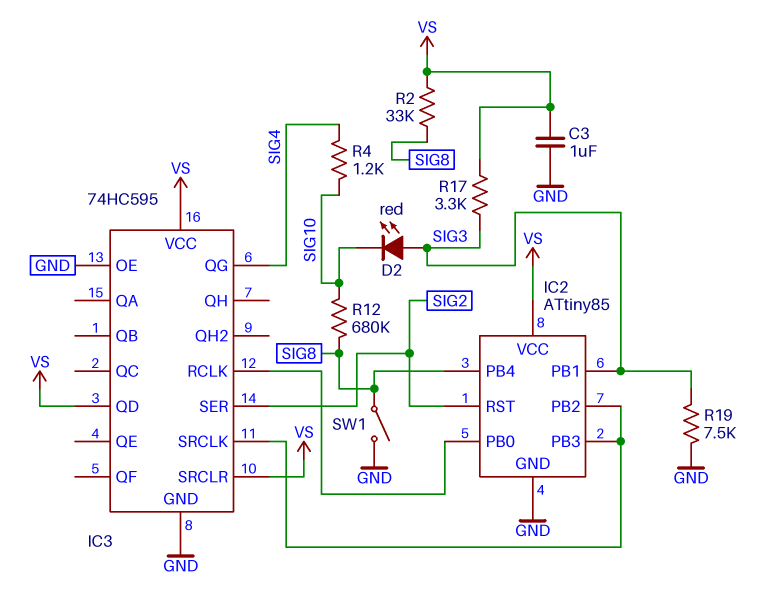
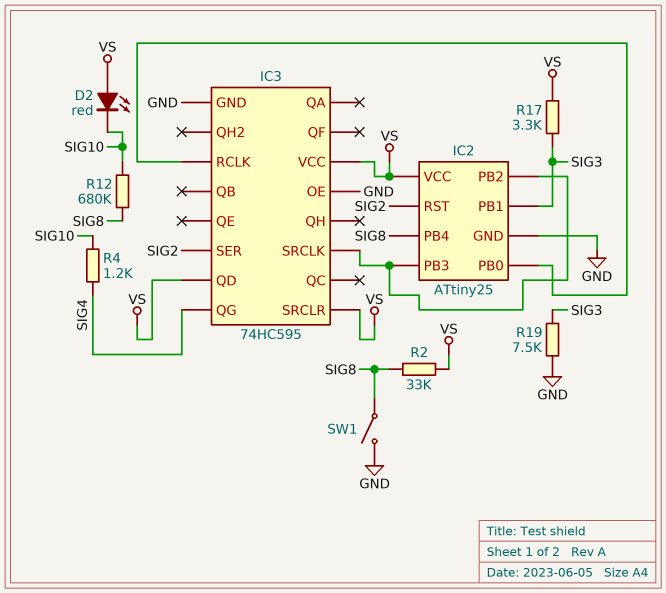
C3: 1uF (GND, VS) -> none
D2: LED red (A SIG3, K SIG10) -> LED red (A VS, K SIG10)
IC2: ATtiny85 -> ATtiny25

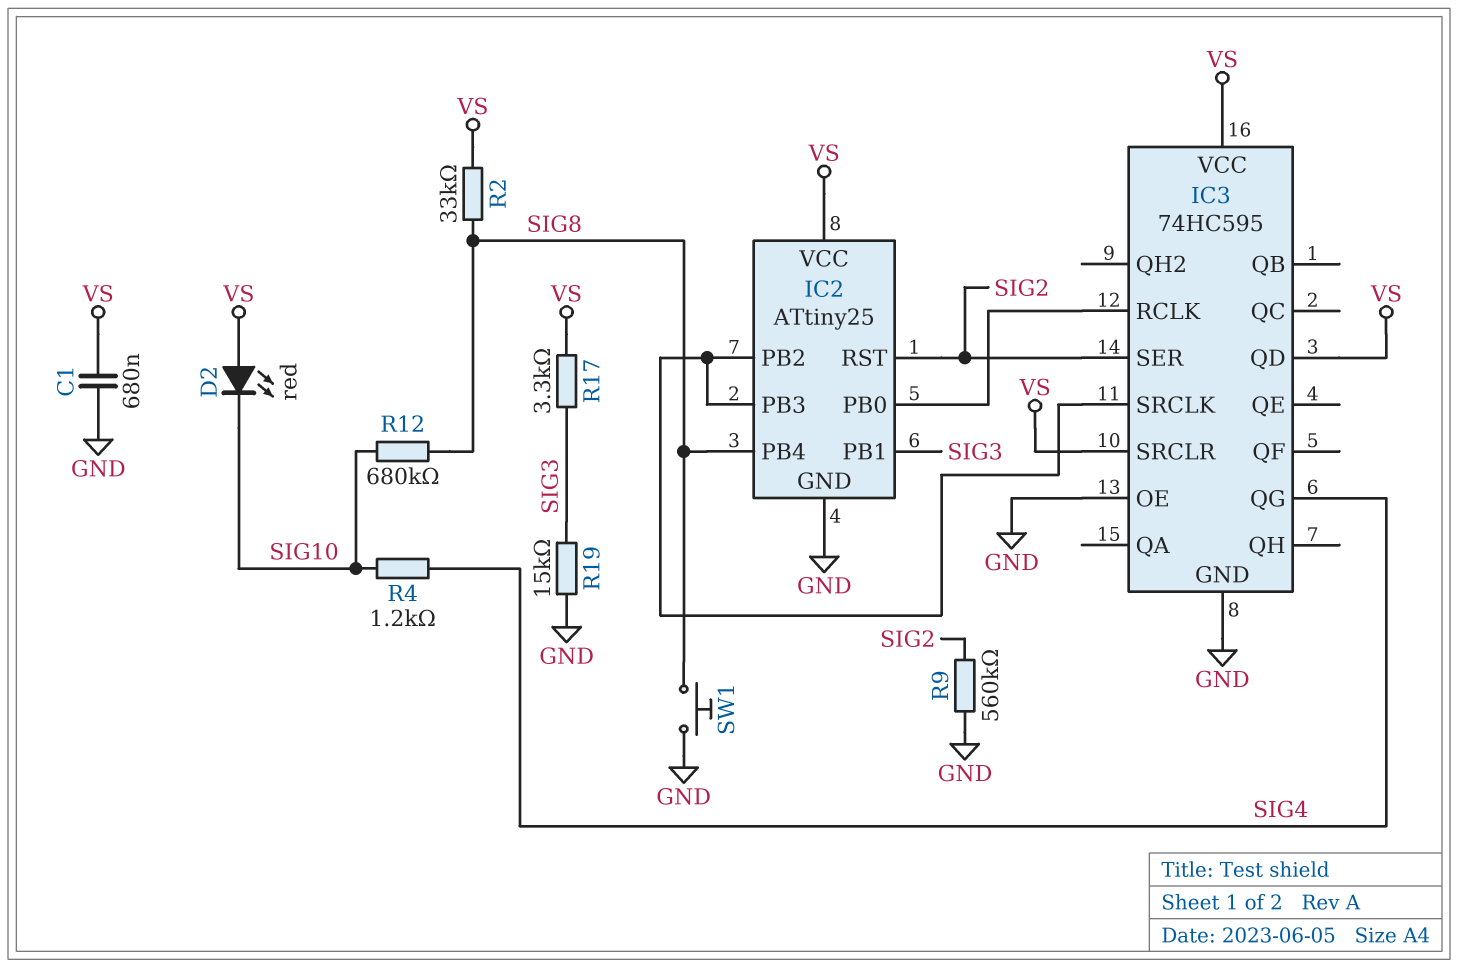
C1: none -> 680nF (GND, VS)
R9: none -> 560k (GND, SIG2)
R19: 7.5k (GND, SIG3) -> 15k (GND, SIG3)
SW1: switch (GND, SIG8) -> button (GND, SIG8)

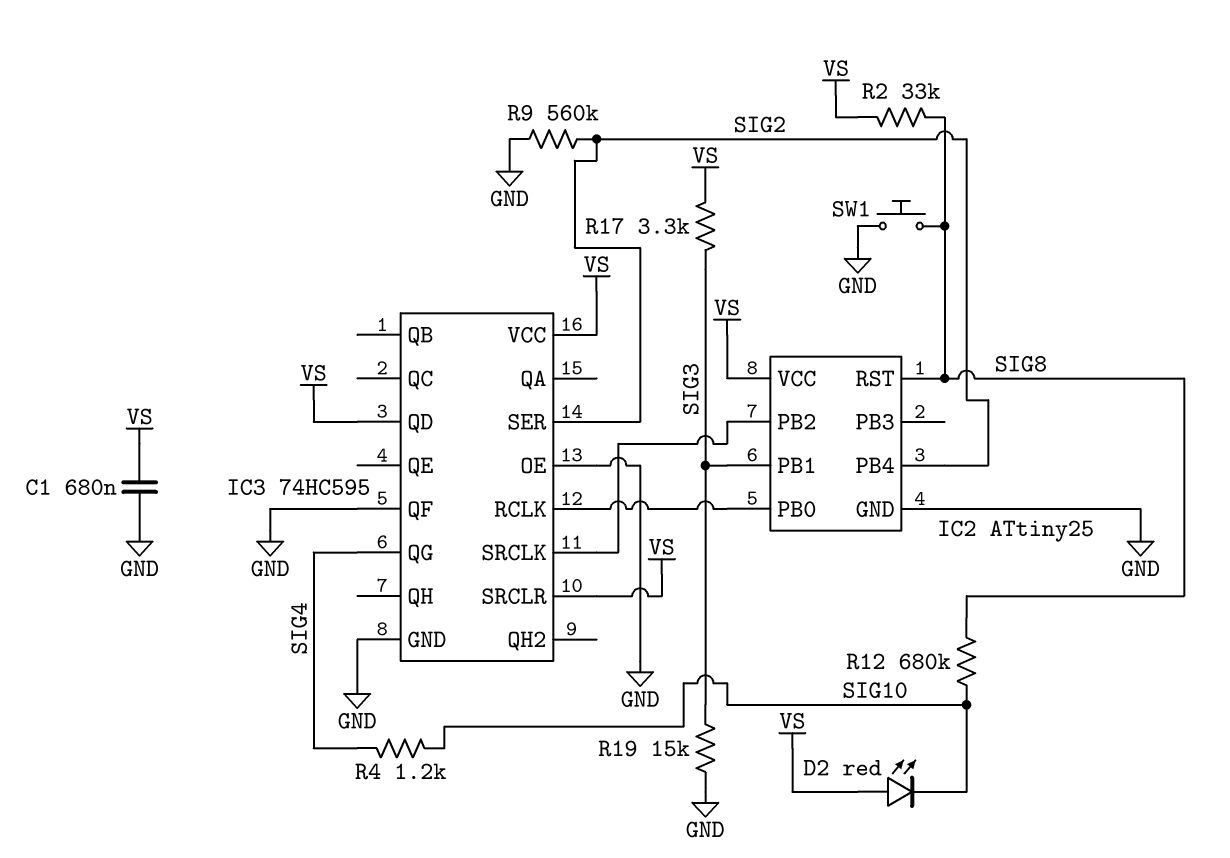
IC2 pin PB3: IC2/PB2 -> none
IC2 pin PB4: SIG8 -> SIG2
IC2 pin RST: SIG2 -> SIG8
IC3 pin QF: none -> GND

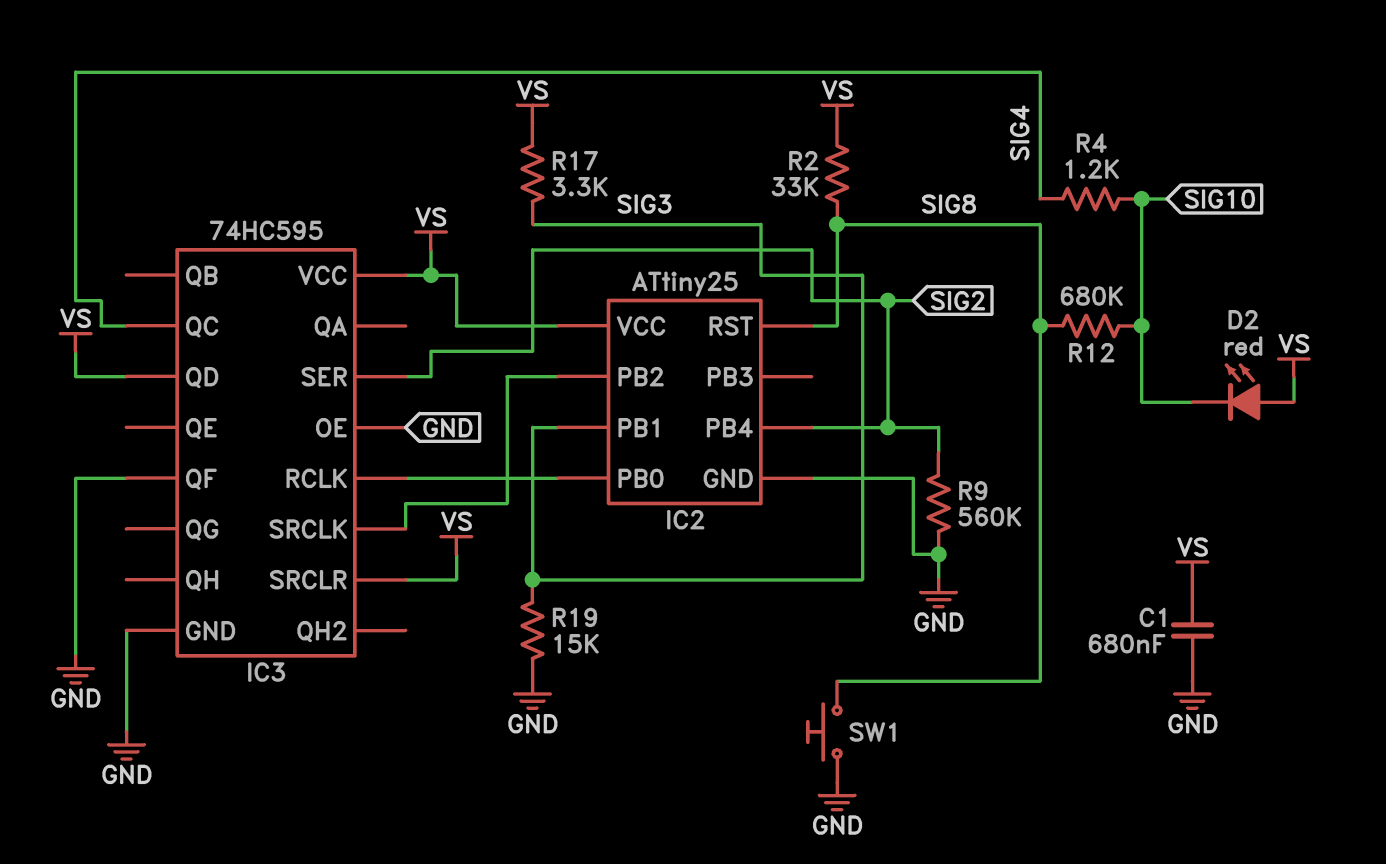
IC3 pin QC: none -> SIG4
IC3 pin QG: SIG4 -> none

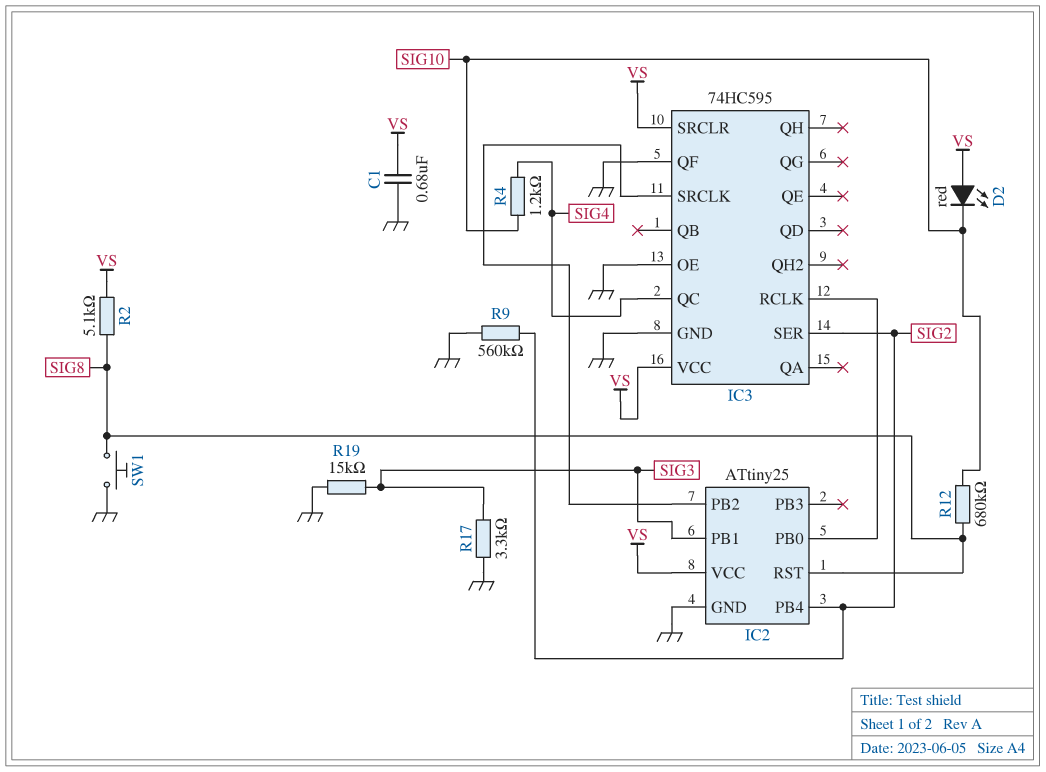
IC3 pin QD: VS -> none
R2: 33k (SIG8, VS) -> 5.1k (SIG8, VS)
R17: 3.3k (SIG3, VS) -> 3.3k (GND, SIG3)

